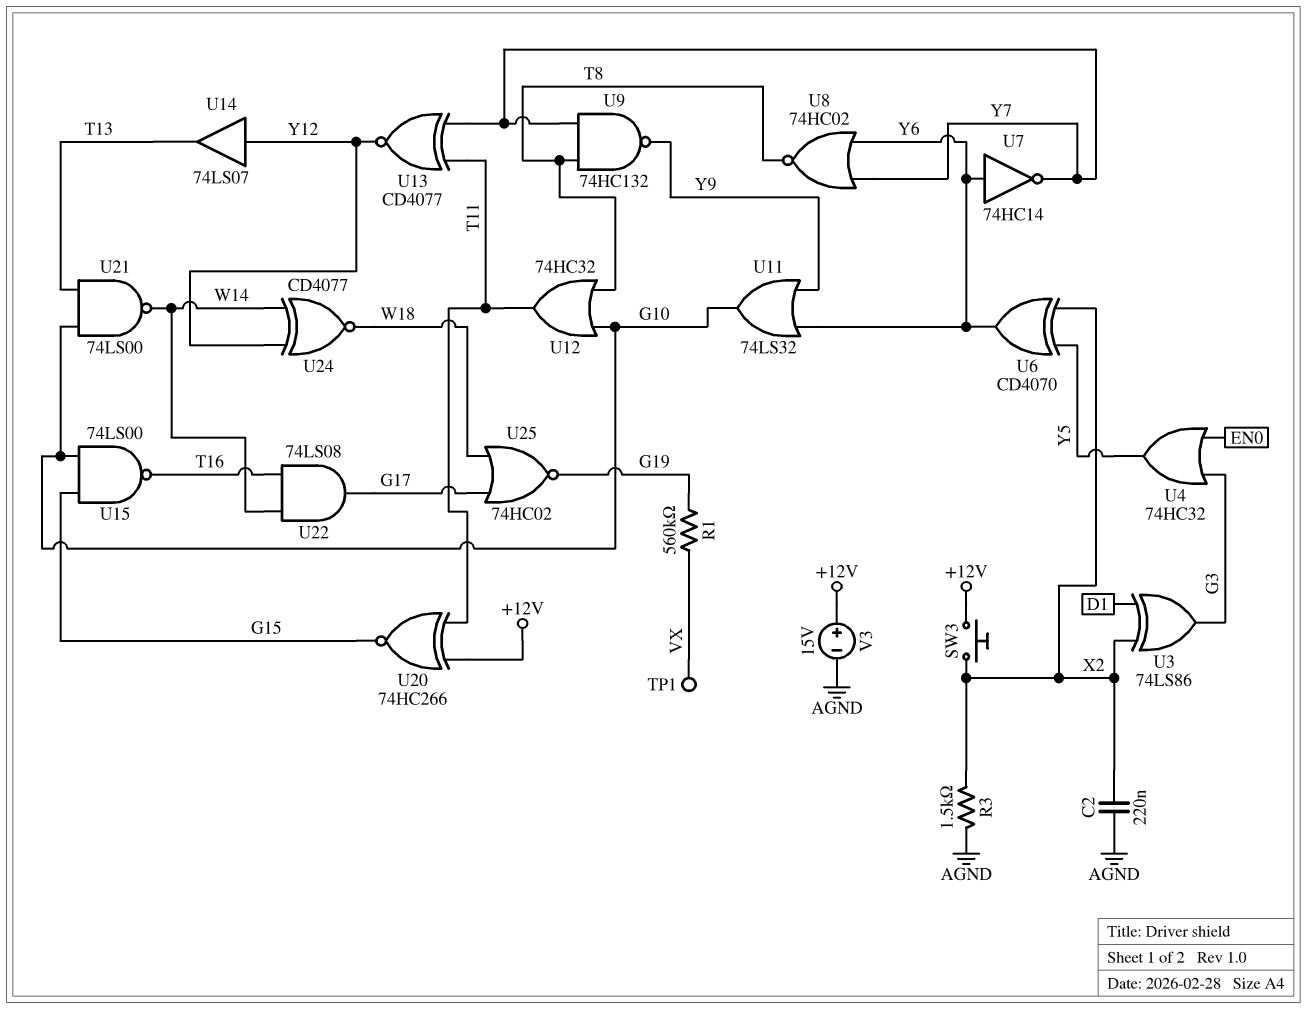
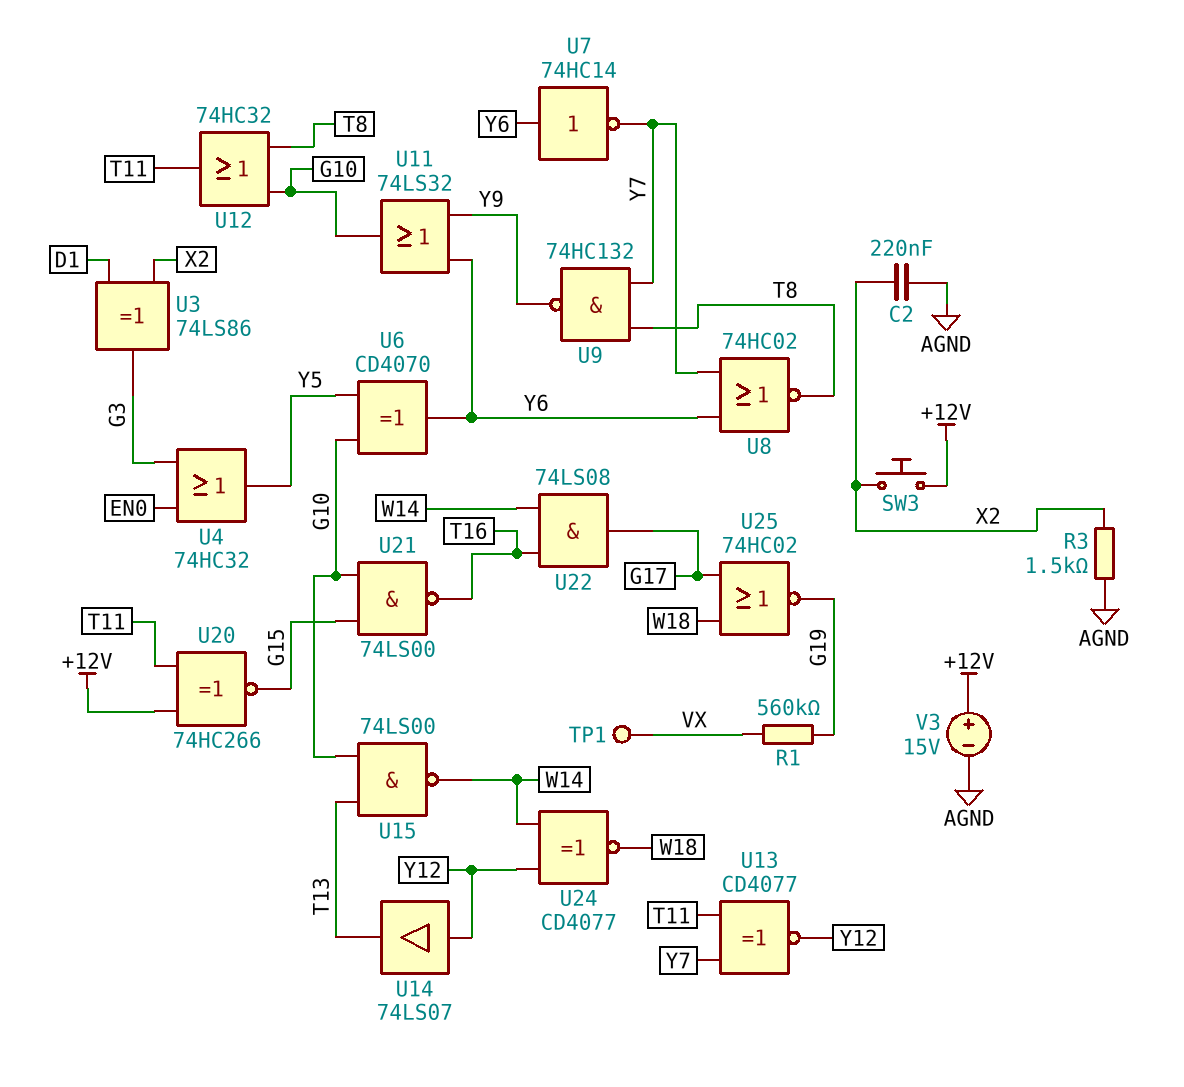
U6: XOR CD4070 (in X2, in Y5, out Y6) -> XOR CD4070 (in G10, in Y5, out Y6)
U15: NAND 74LS00 (in G10, in G15, out T16) -> NAND 74LS00 (in G10, in T13, out W14)
U21: NAND 74LS00 (in G10, in T13, out W14) -> NAND 74LS00 (in G10, in G15, out T16)

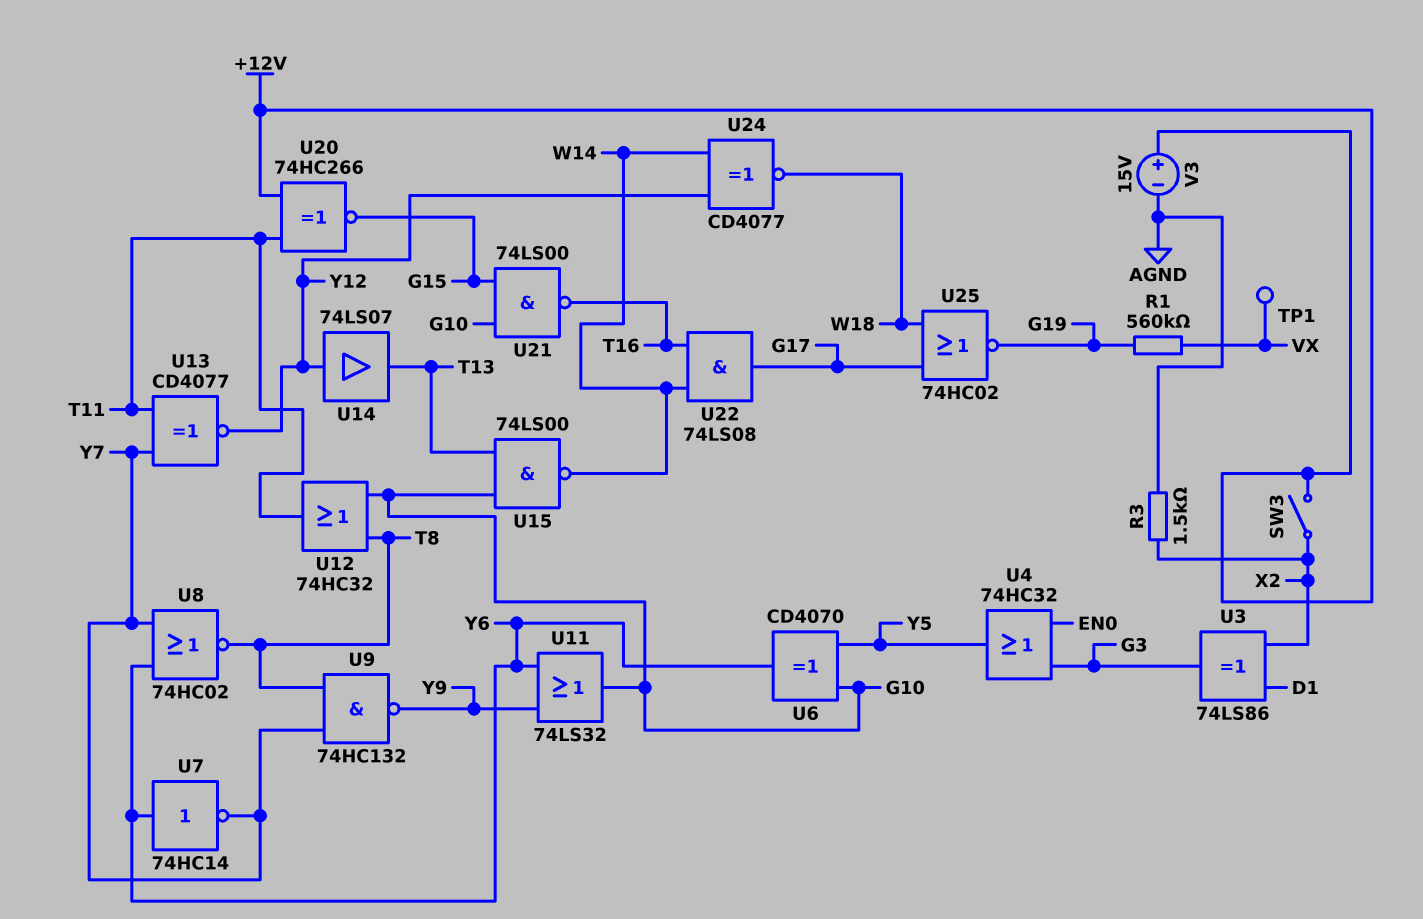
C2: 220nF (AGND, X2) -> none
SW3: button (+12V, X2) -> switch (+12V, X2)

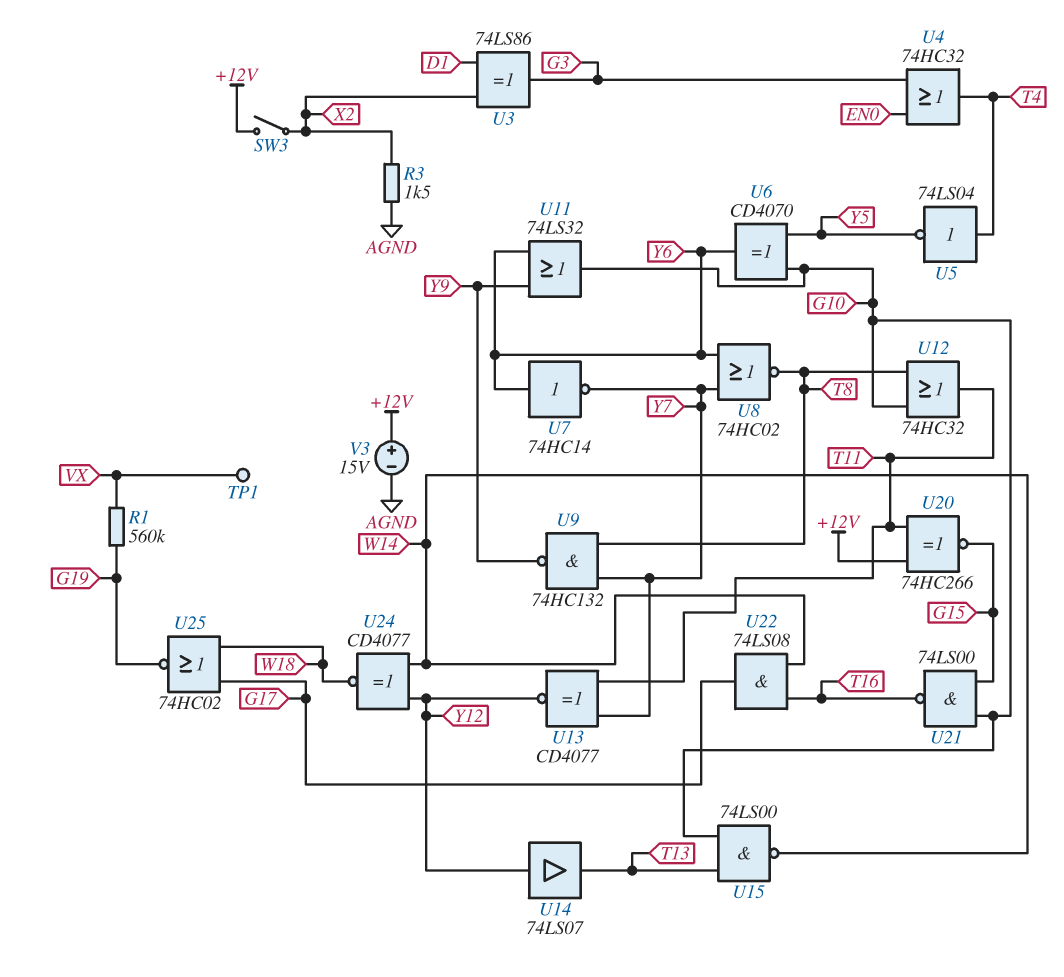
U4: OR 74HC32 (in EN0, in G3, out Y5) -> OR 74HC32 (in EN0, in G3, out T4)
U5: none -> NOT 74LS04 (in T4, out Y5)

